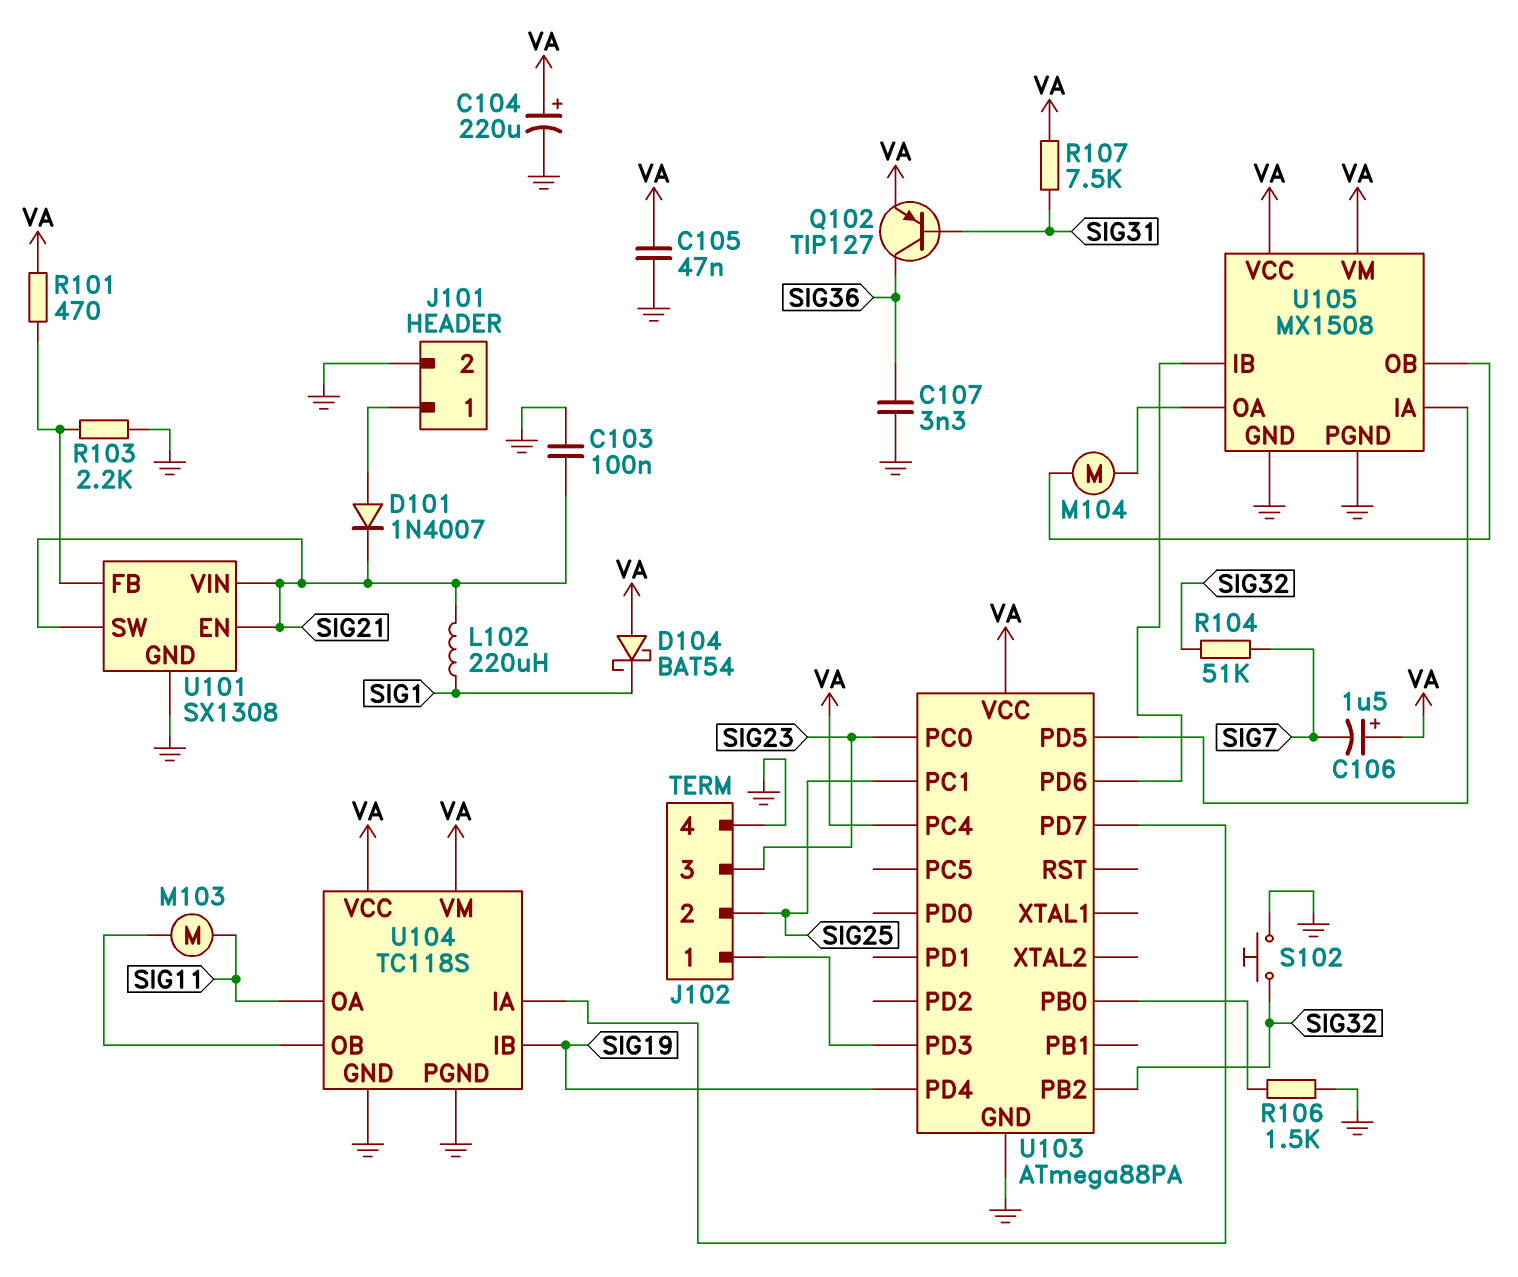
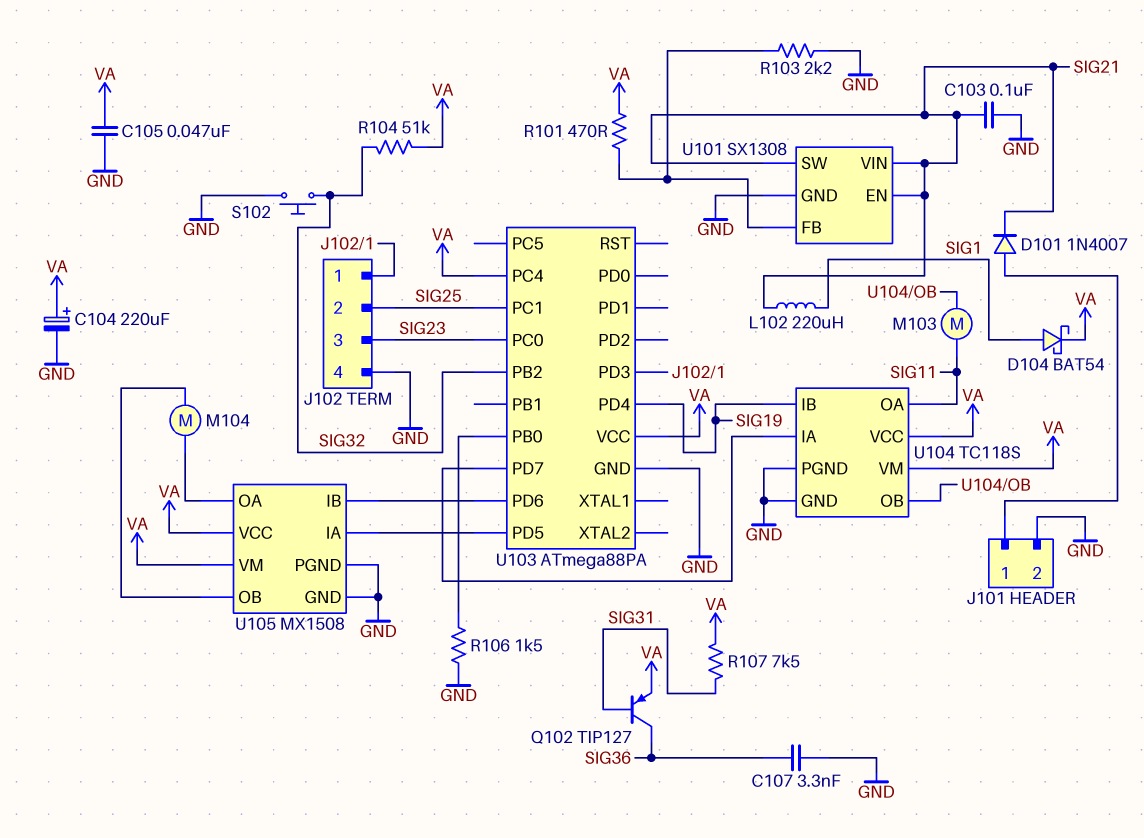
C106: 1.5uF (plus VA, minus SIG7) -> none
D104: schottky BAT54 (A VA, K SIG1) -> schottky BAT54 (A SIG1, K VA)
R104: 51k (SIG7, SIG32) -> 51k (SIG32, VA)

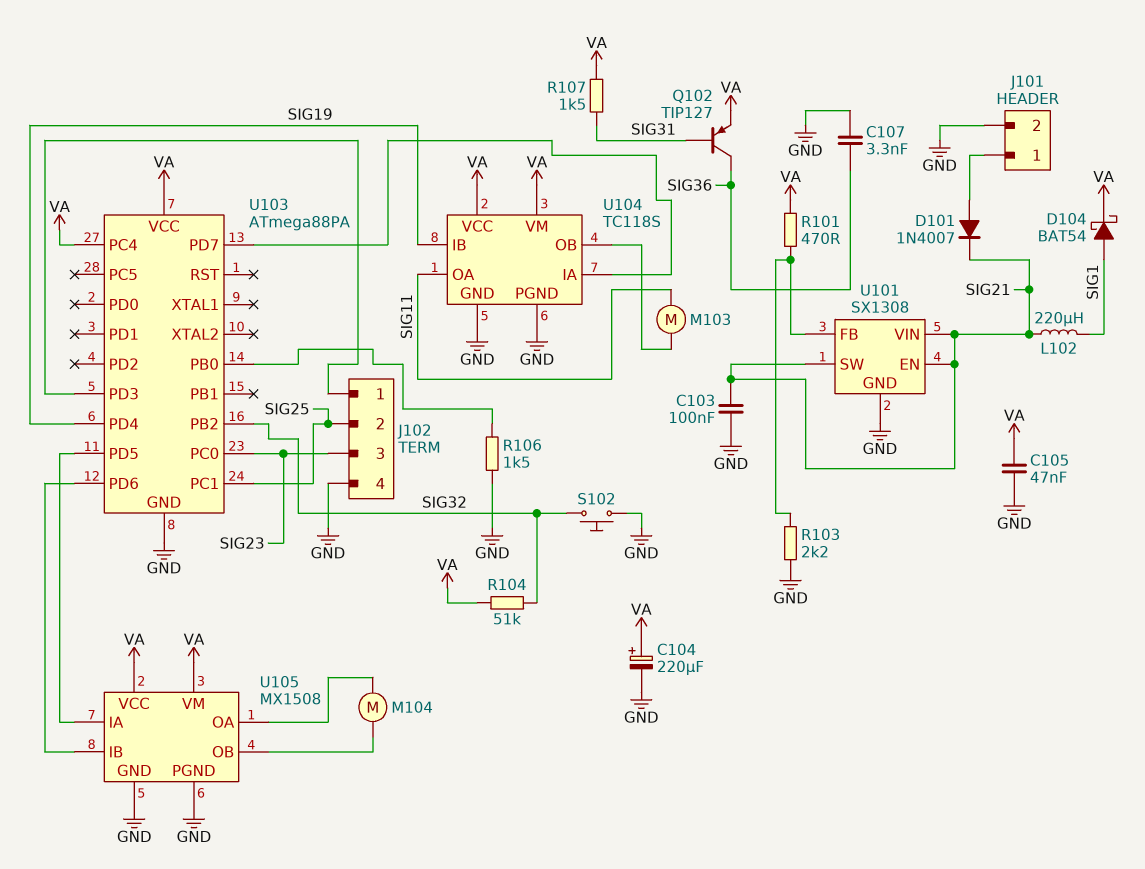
R107: 7.5k (SIG31, VA) -> 1.5k (SIG31, VA)

